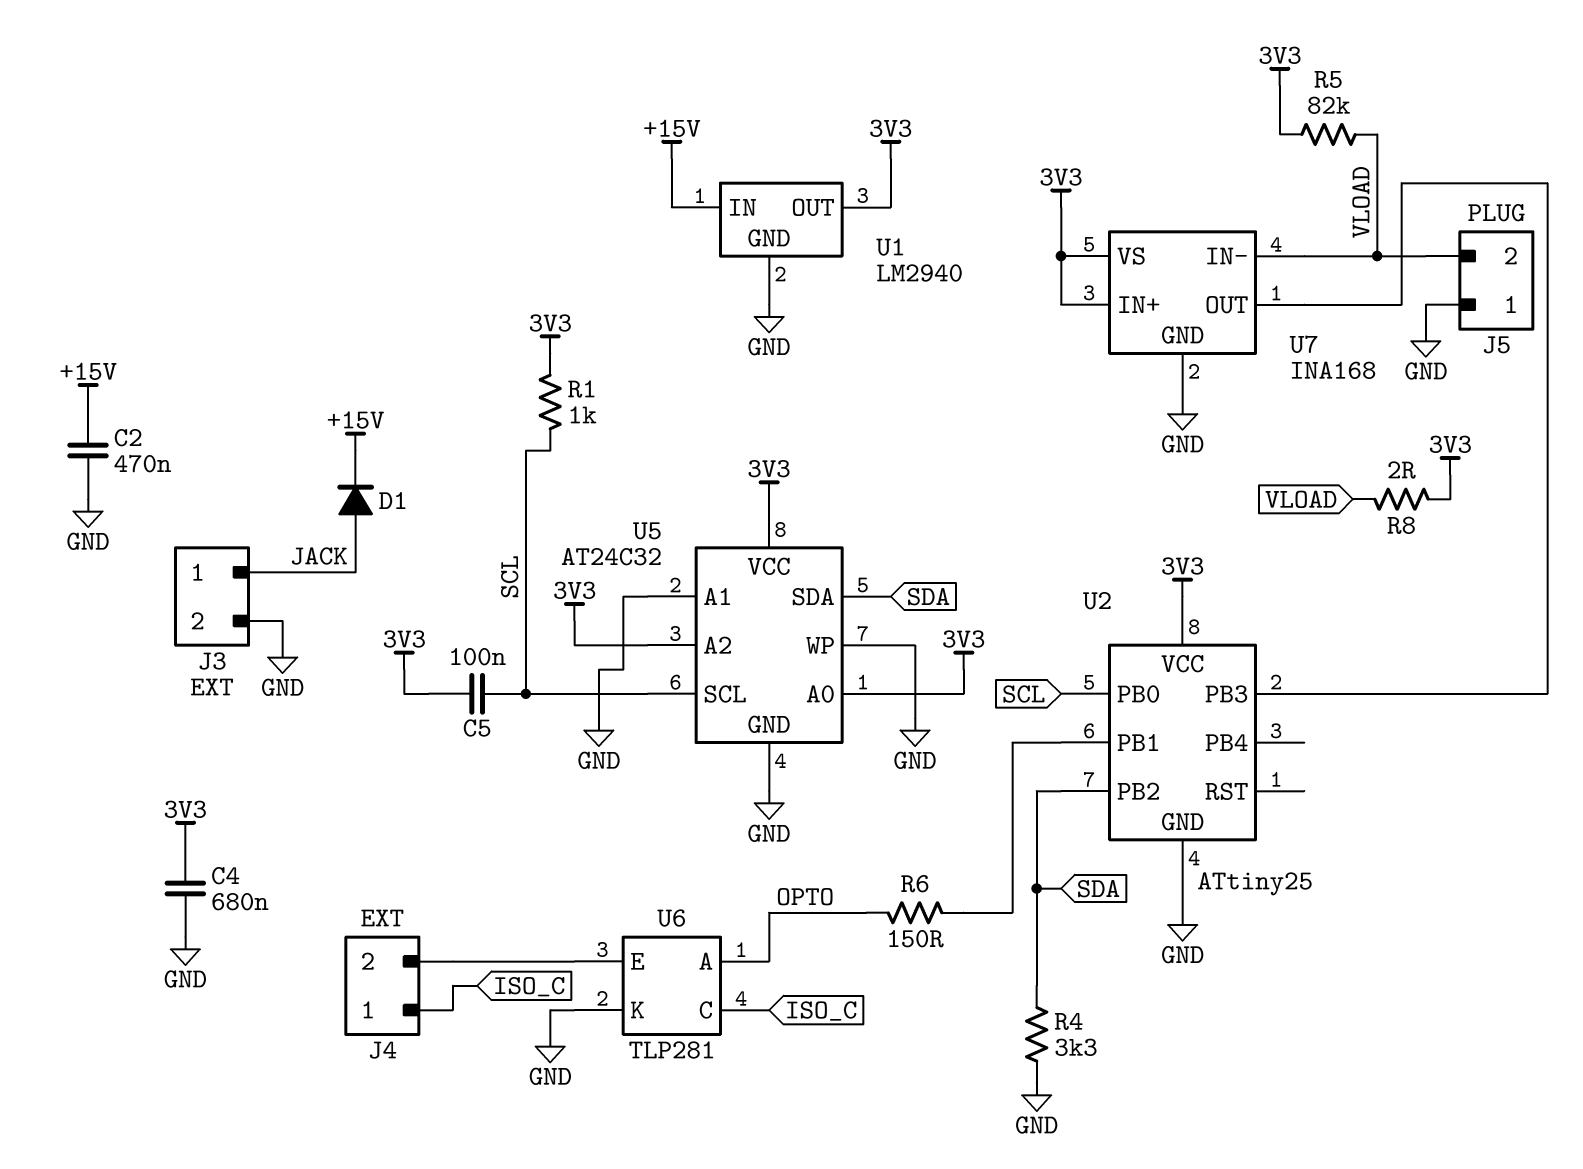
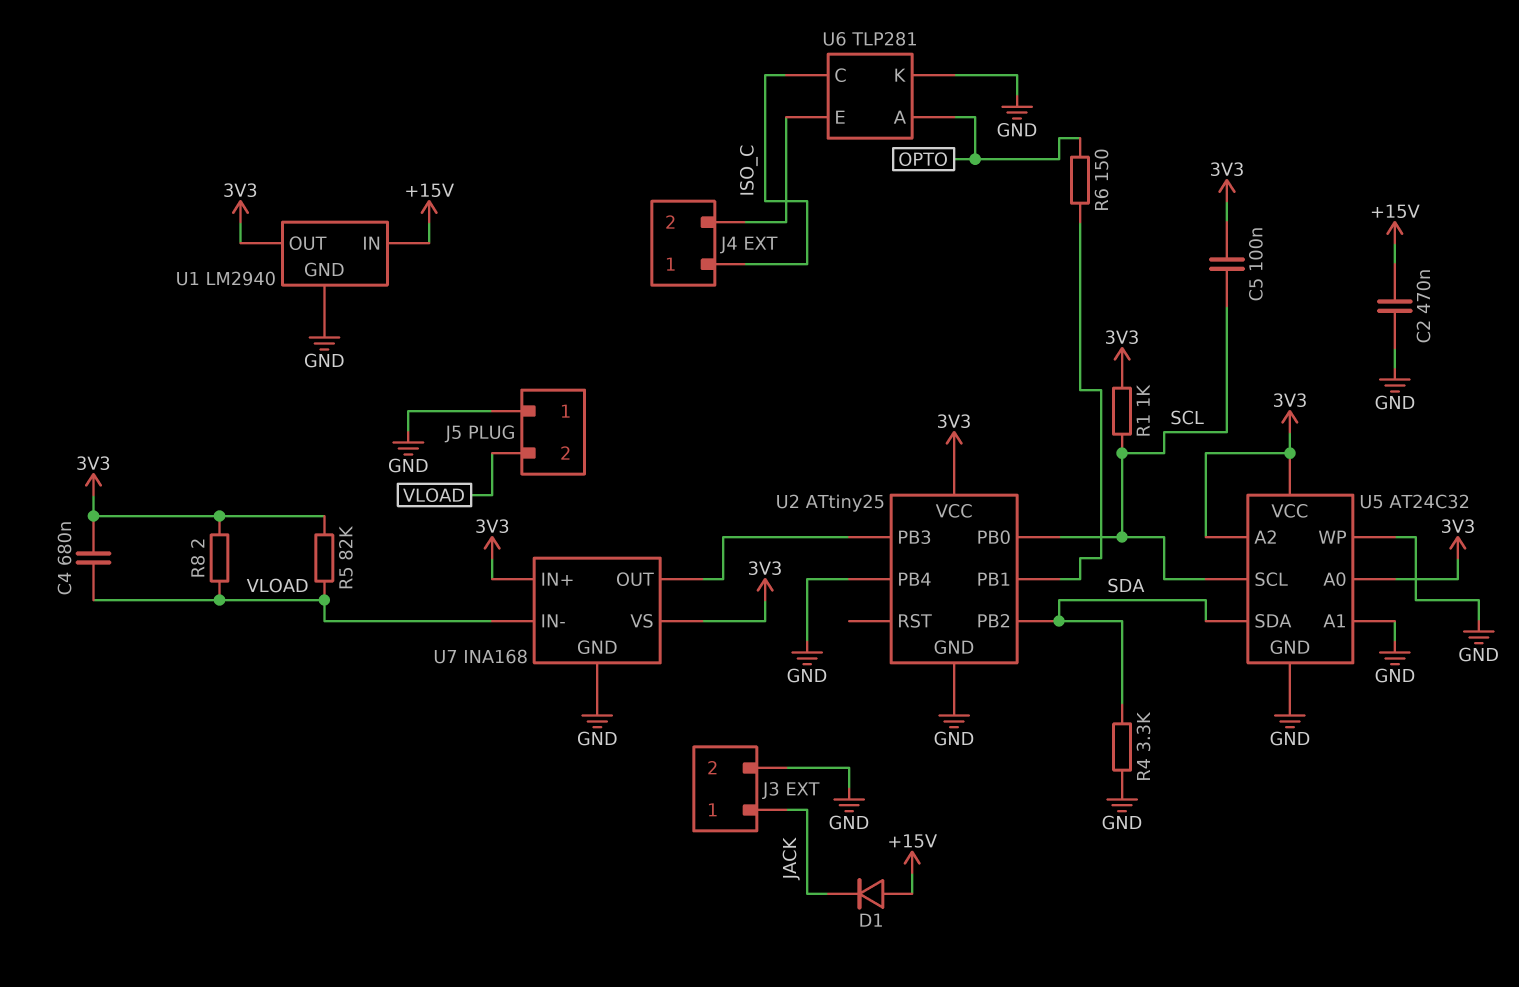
C4: 680nF (3V3, GND) -> 680nF (3V3, VLOAD)
D1: diode (A JACK, K +15V) -> diode (A +15V, K JACK)
U2 pin PB4: none -> GND

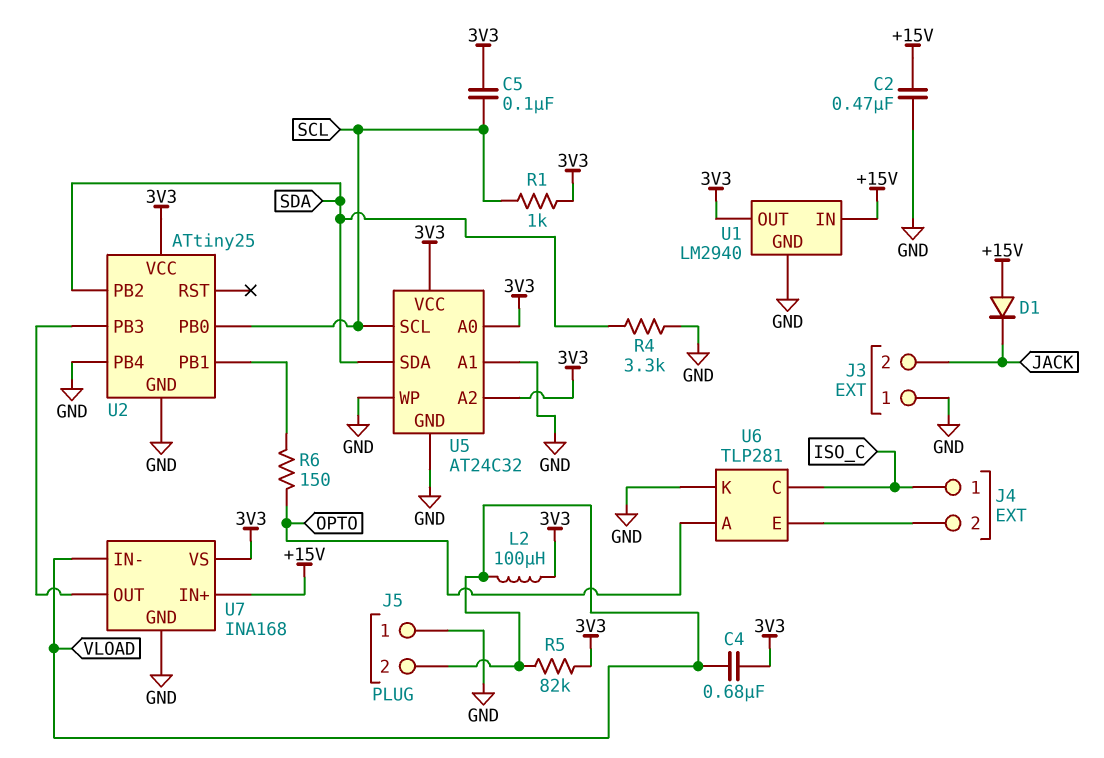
J3 pin 1: JACK -> GND
J3 pin 2: GND -> JACK
L2: none -> 100uH (3V3, VLOAD)
R8: 2 (3V3, VLOAD) -> none
U7 pin IN+: 3V3 -> +15V

